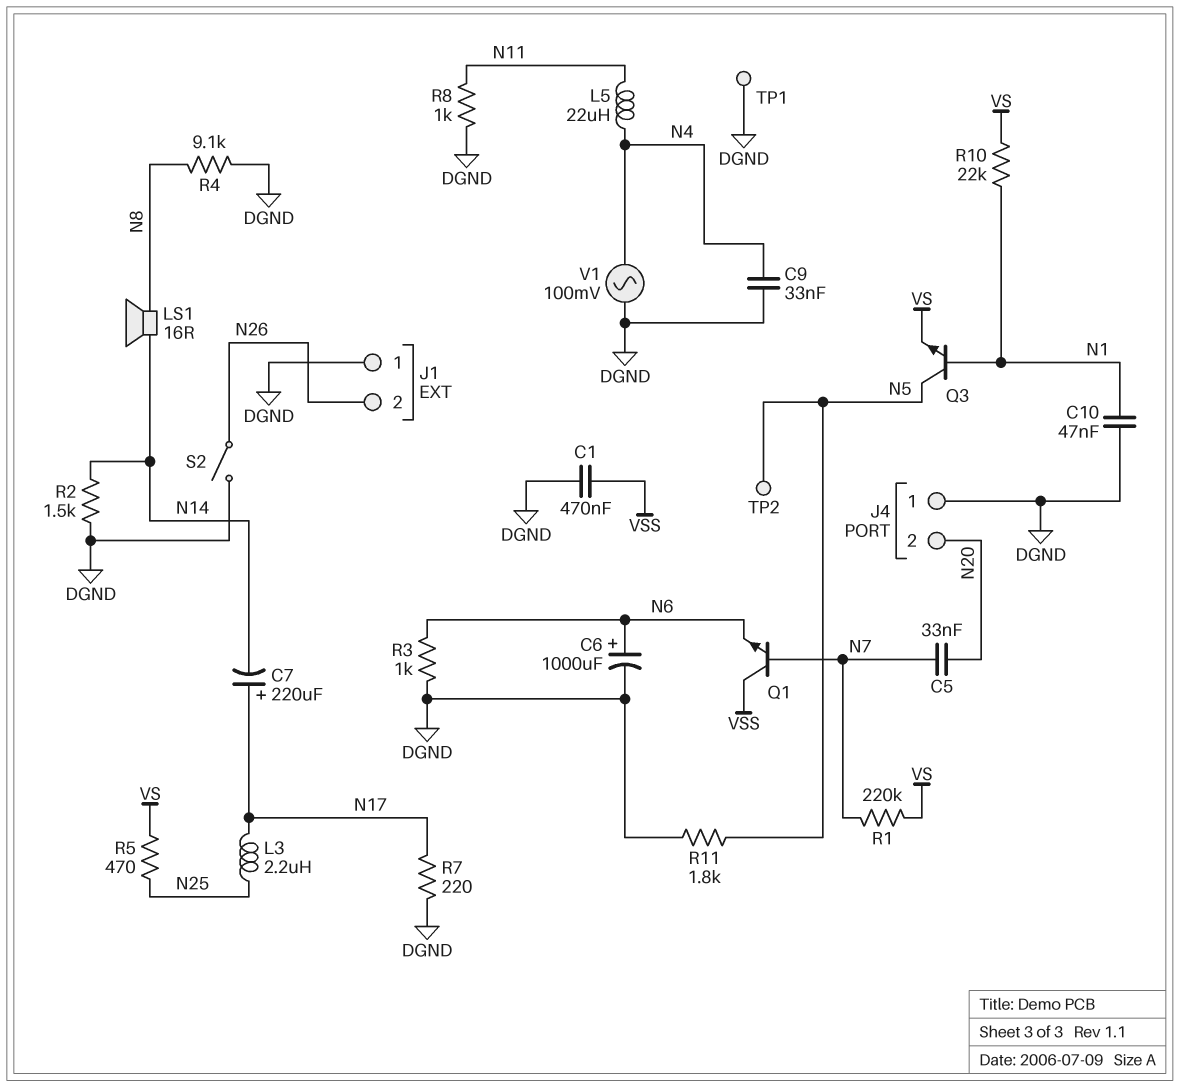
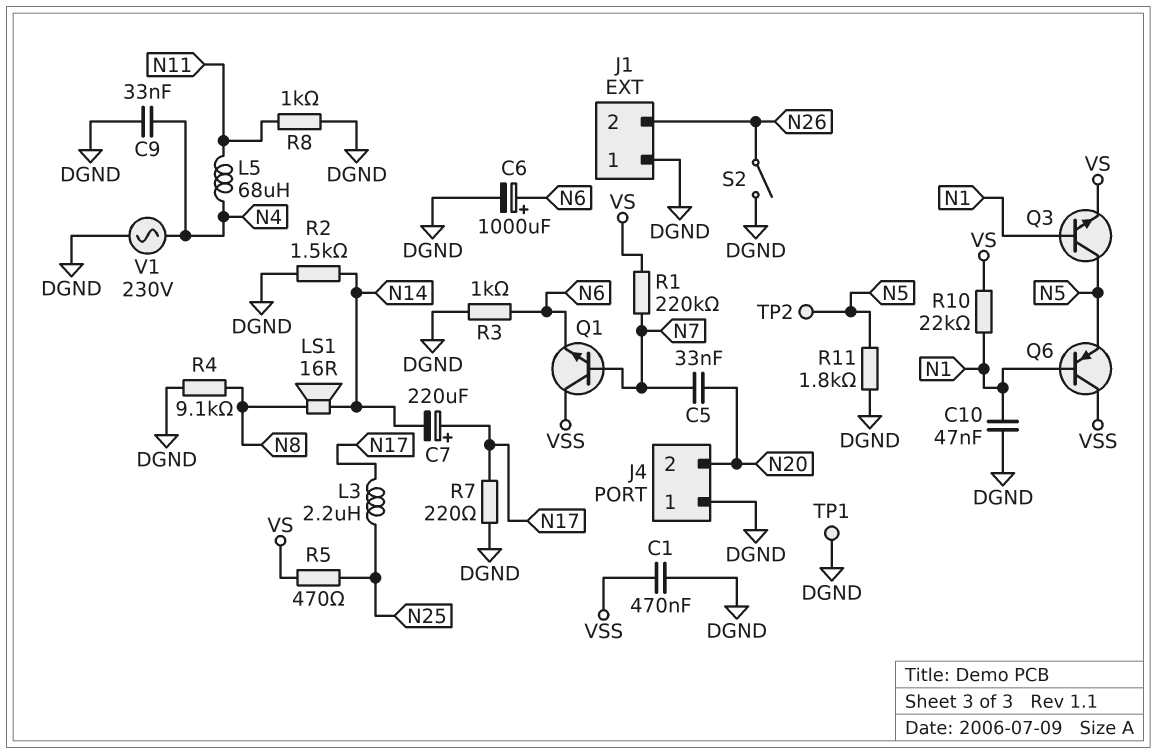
L5: 22uH (N4, N11) -> 68uH (N4, N11)
Q6: none -> PNP (B N1, C VSS, E N5)
V1: AC 100mV (DGND, N4) -> AC 230V (DGND, N4)

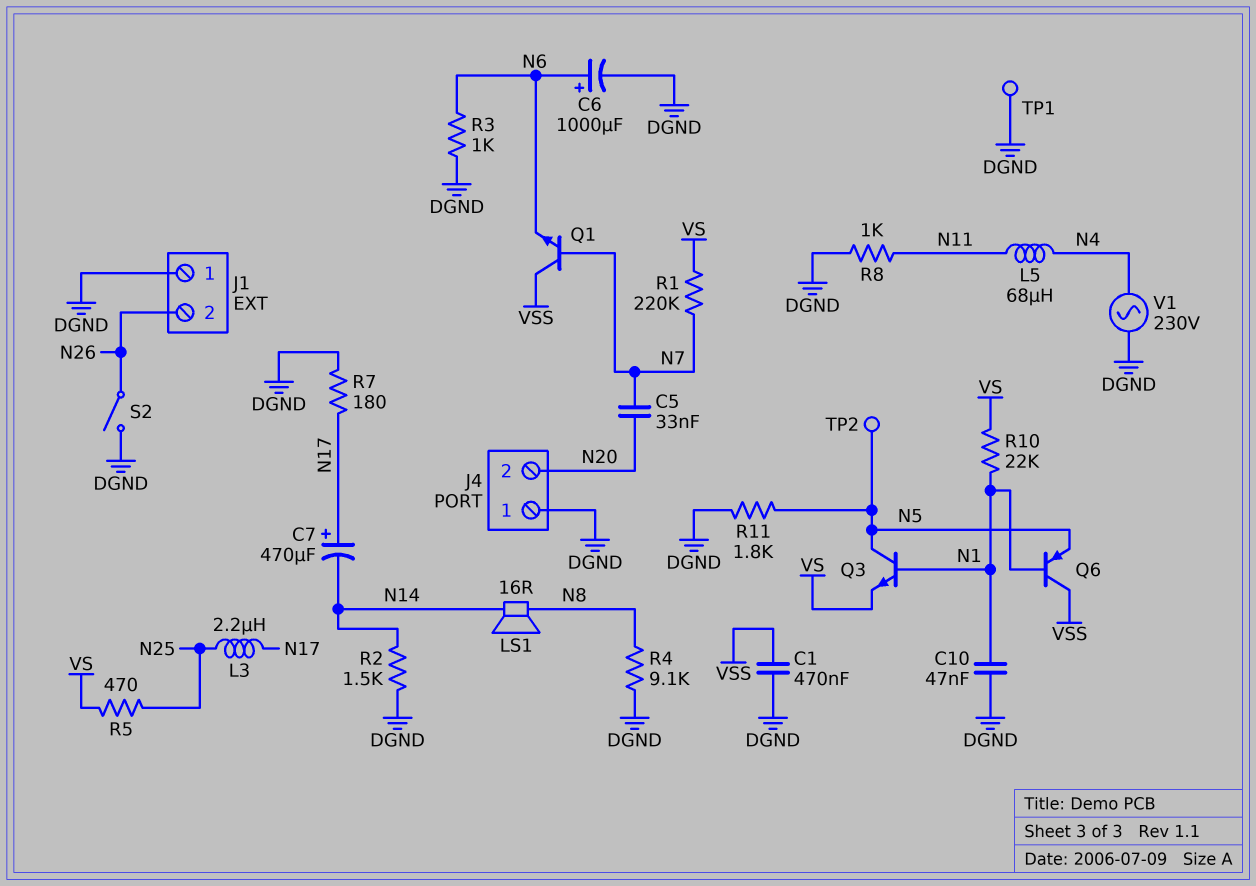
C7: 220uF (plus N17, minus N14) -> 470uF (plus N17, minus N14)
C9: 33nF (DGND, N4) -> none
R7: 220 (DGND, N17) -> 180 (DGND, N17)

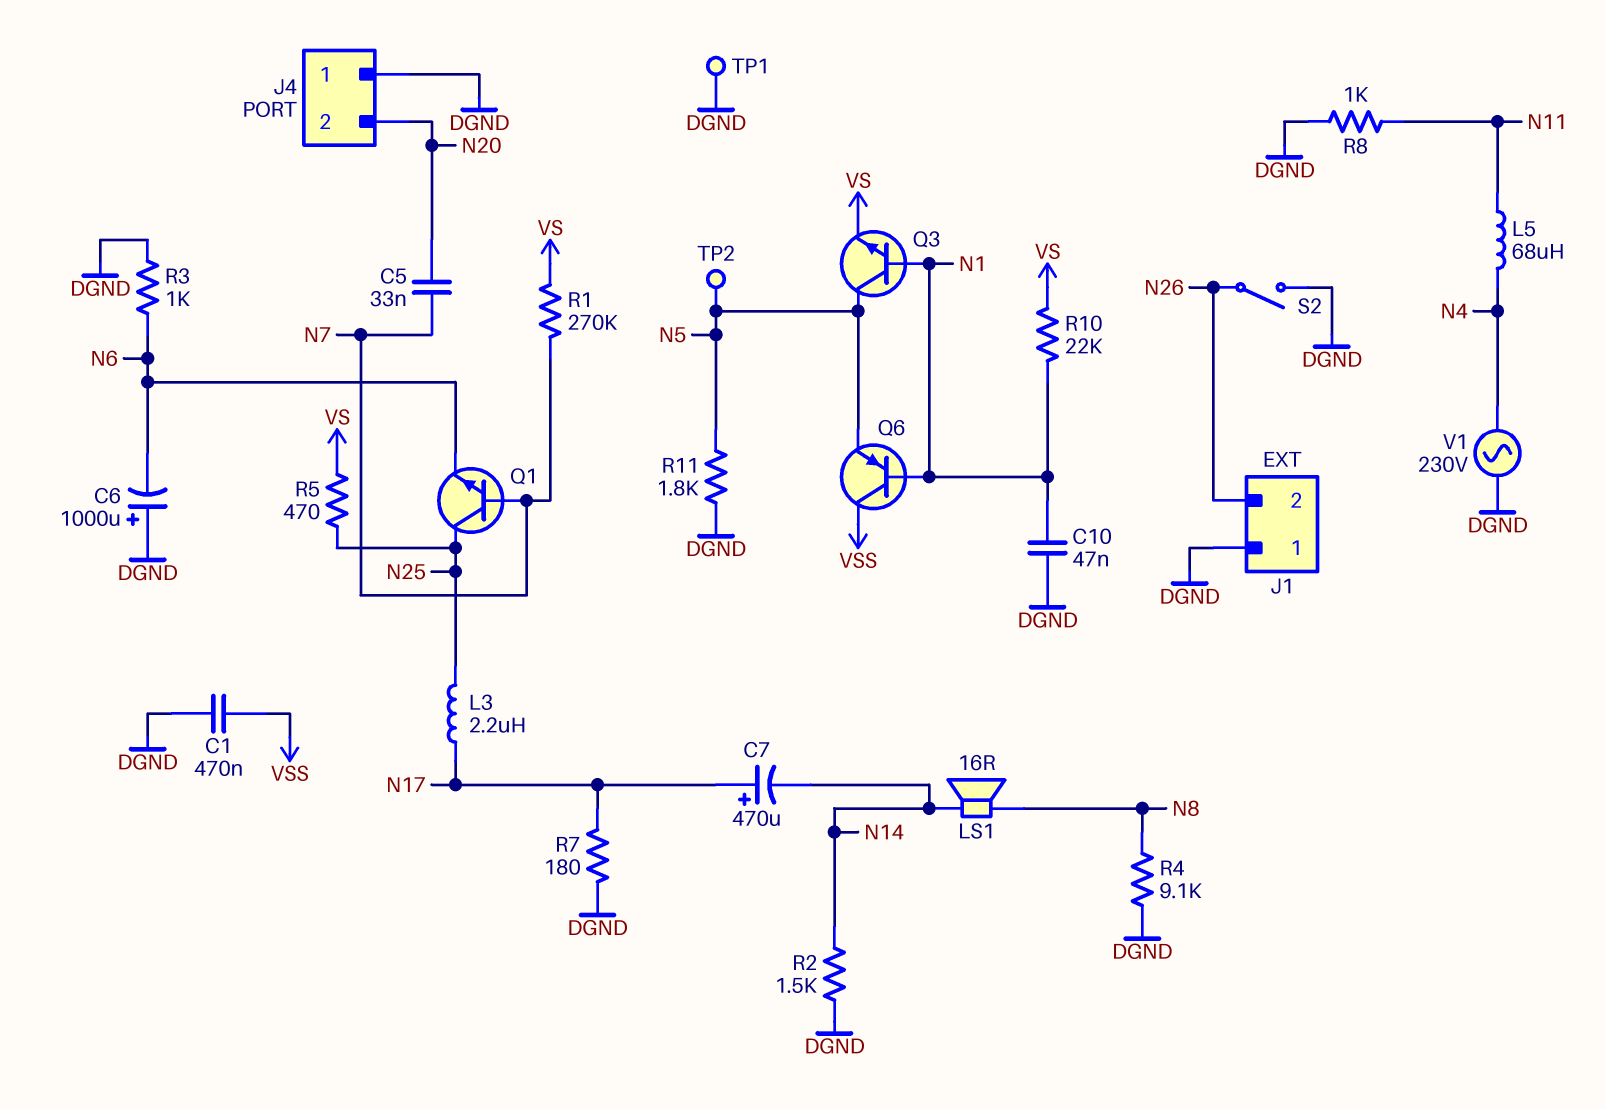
C6: 1000uF (plus N6, minus DGND) -> 1000uF (plus DGND, minus N6)
Q1: NPN (B N7, C VSS, E N6) -> NPN (B N7, C N25, E N6)
R1: 220k (N7, VS) -> 270k (N7, VS)

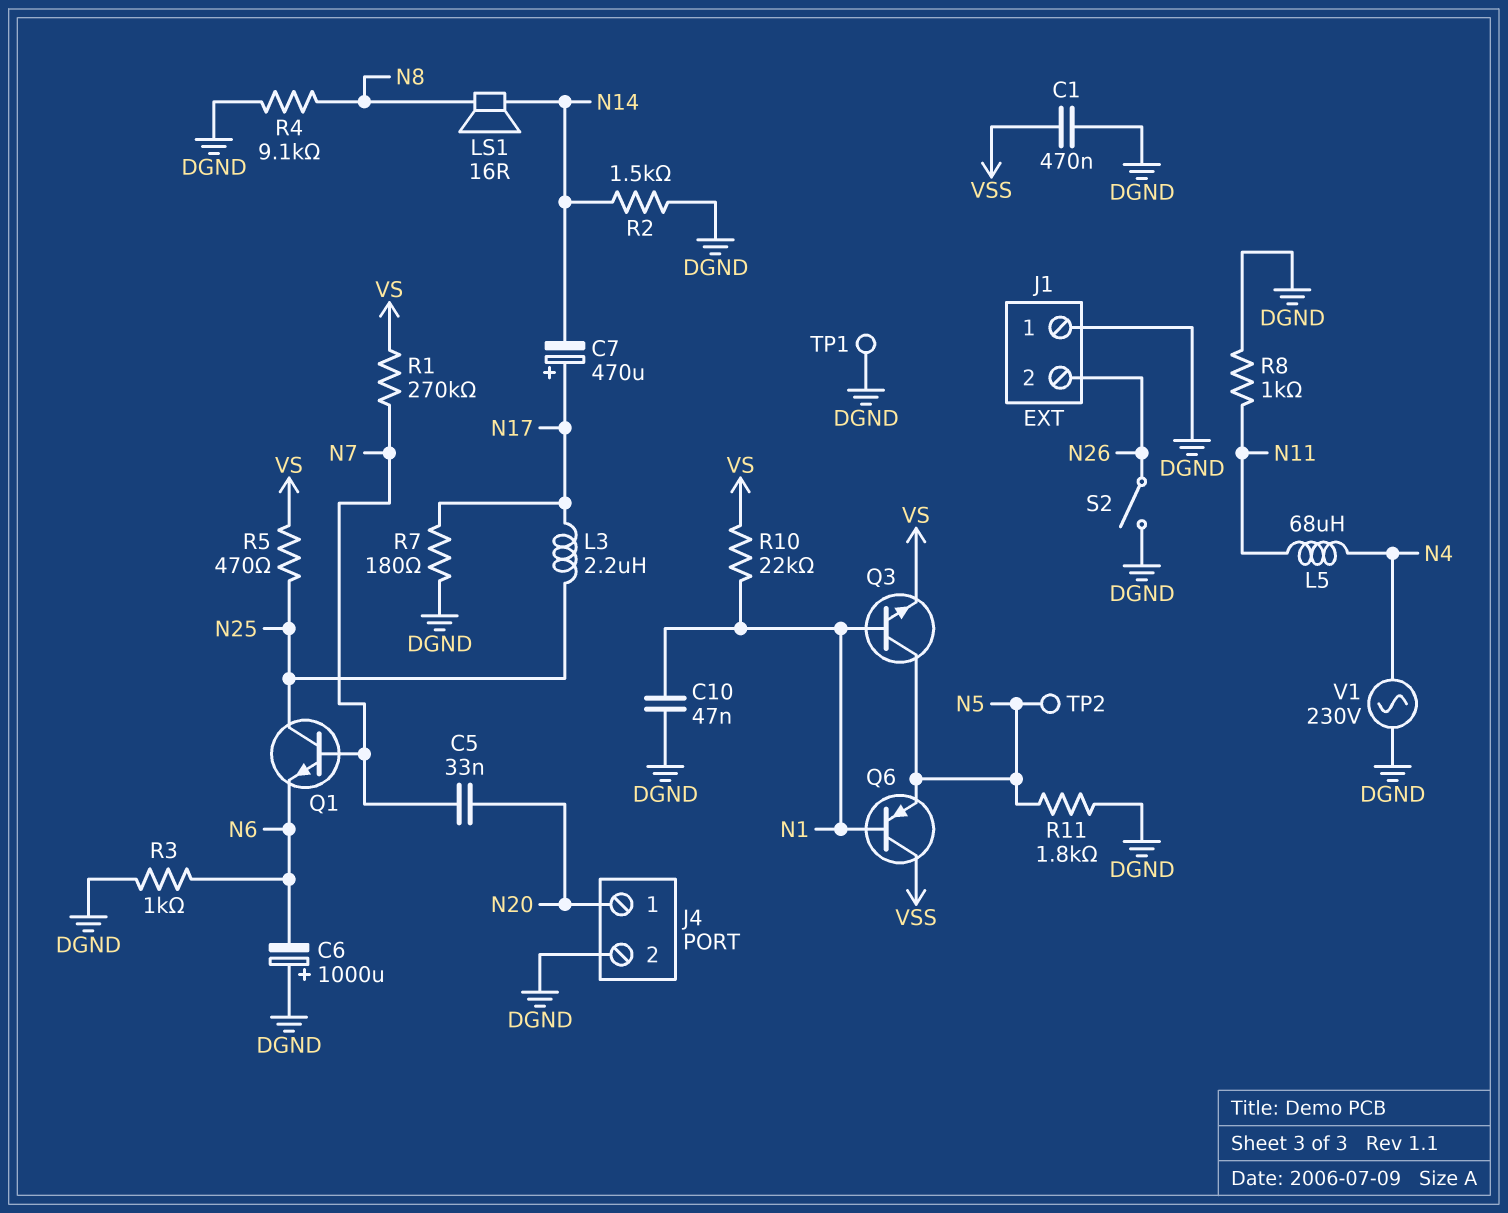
J4 pin 1: DGND -> N20
J4 pin 2: N20 -> DGND

